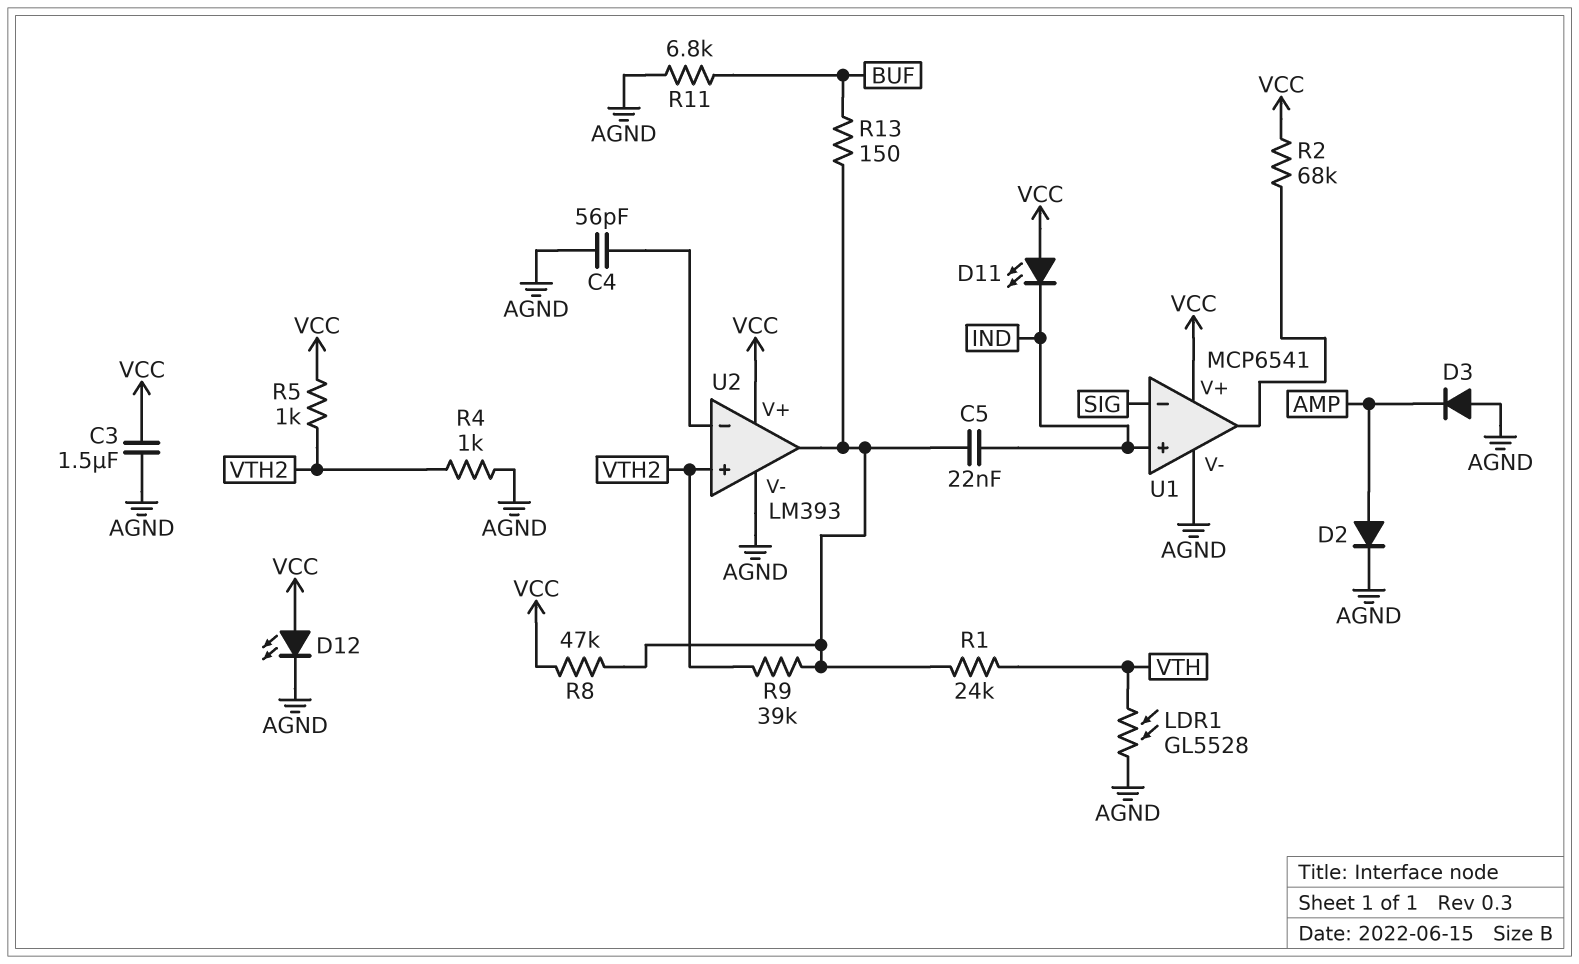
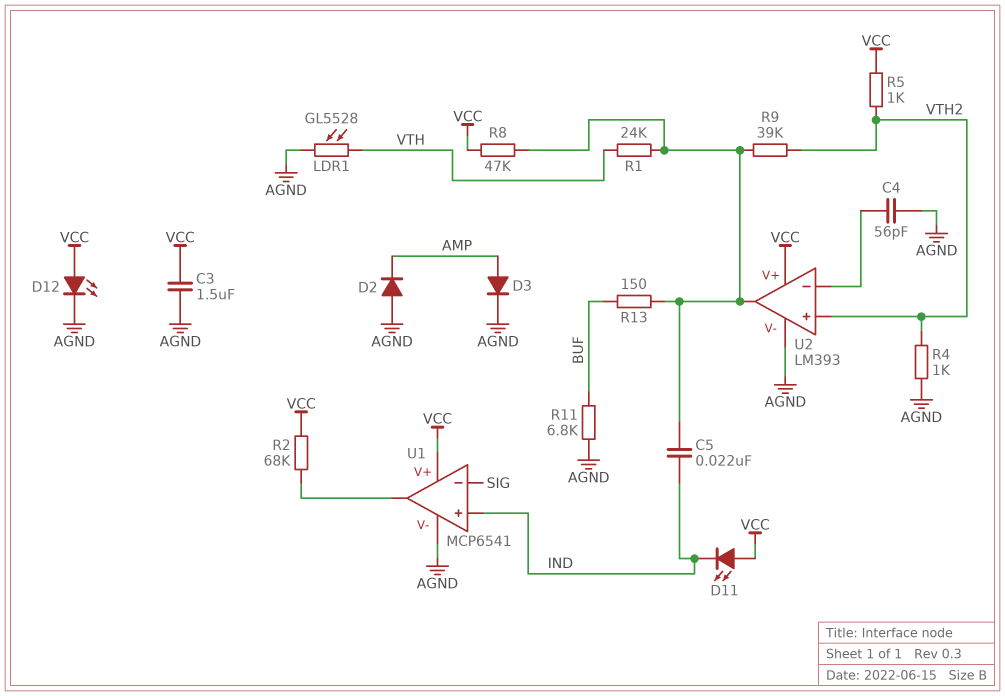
D2: diode (A AMP, K AGND) -> diode (A AGND, K AMP)
D3: diode (A AGND, K AMP) -> diode (A AMP, K AGND)

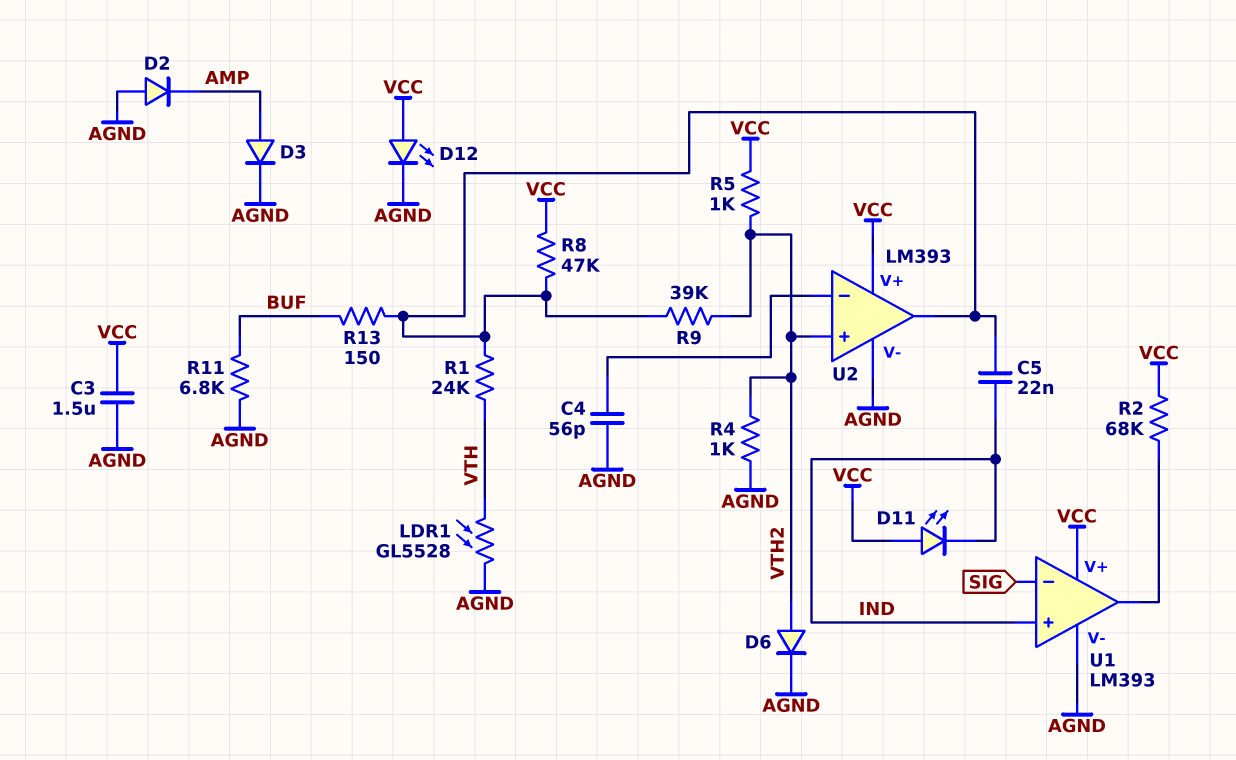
D6: none -> diode (A VTH2, K AGND)
U1: MCP6541 -> LM393

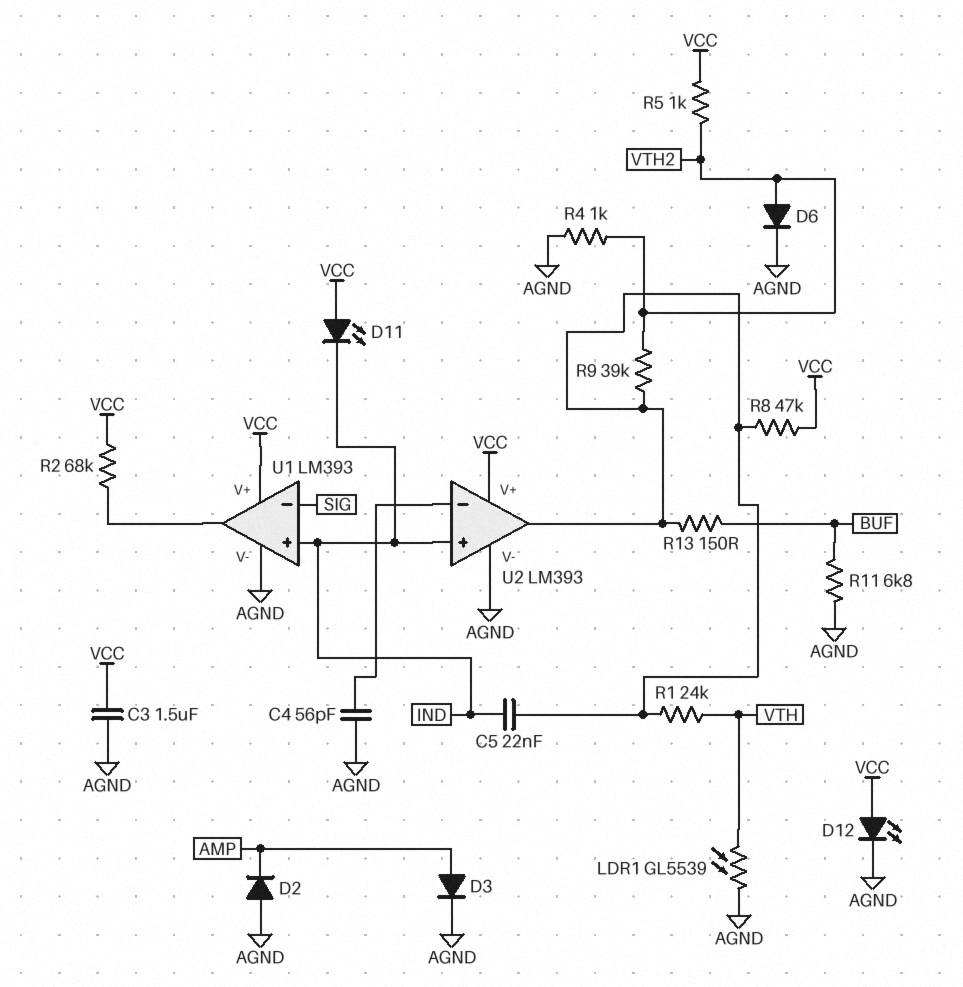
LDR1: GL5528 (AGND, VTH) -> GL5539 (AGND, VTH)
U2 pin in+: VTH2 -> IND

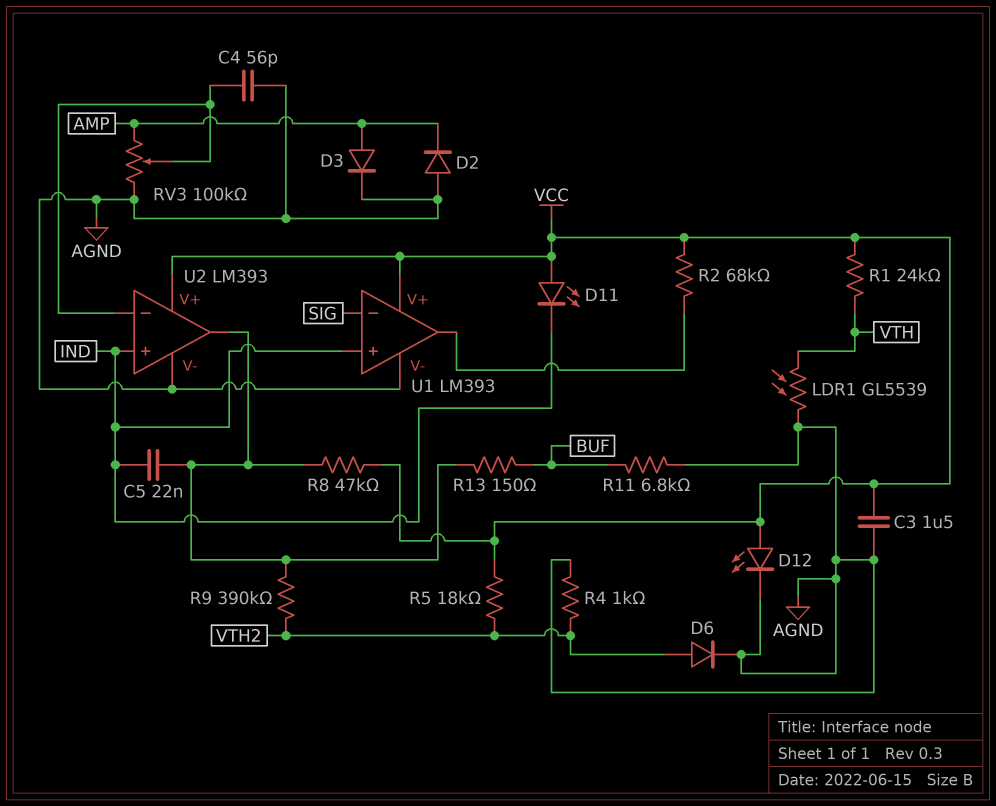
R1: 24k (U2/out, VTH) -> 24k (VCC, VTH)
R5: 1k (VCC, VTH2) -> 18k (VCC, VTH2)
R9: 39k (U2/out, VTH2) -> 390k (U2/out, VTH2)
RV3: none -> 100k (AGND, AMP, wiper U2/in-)

